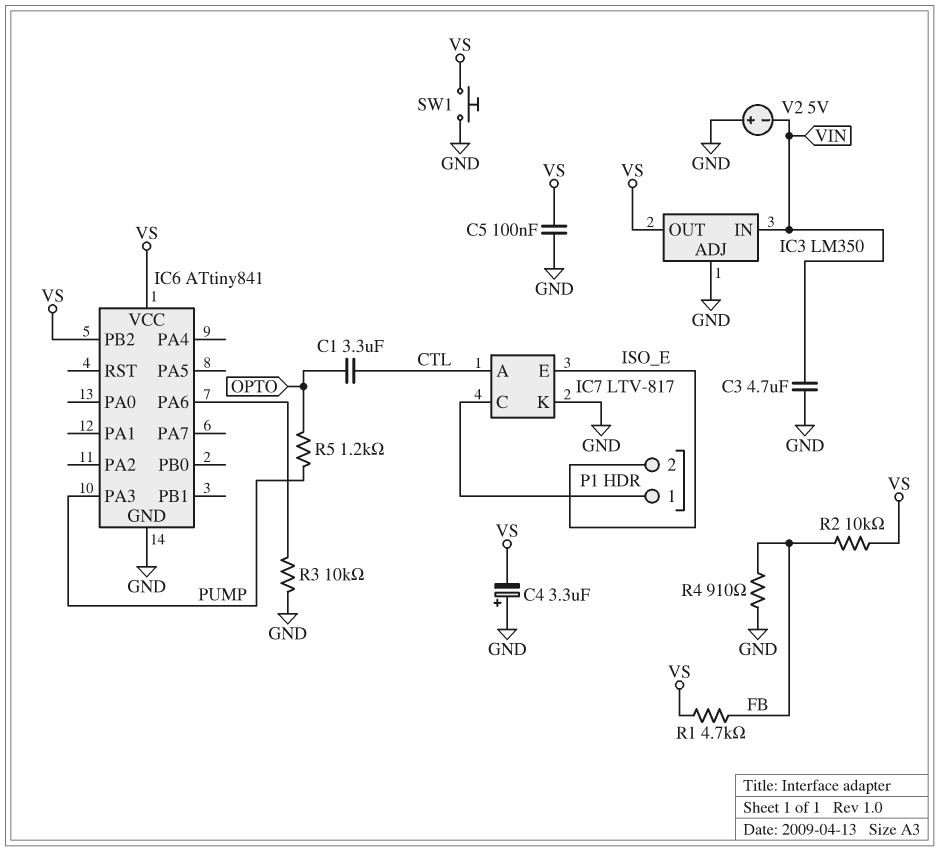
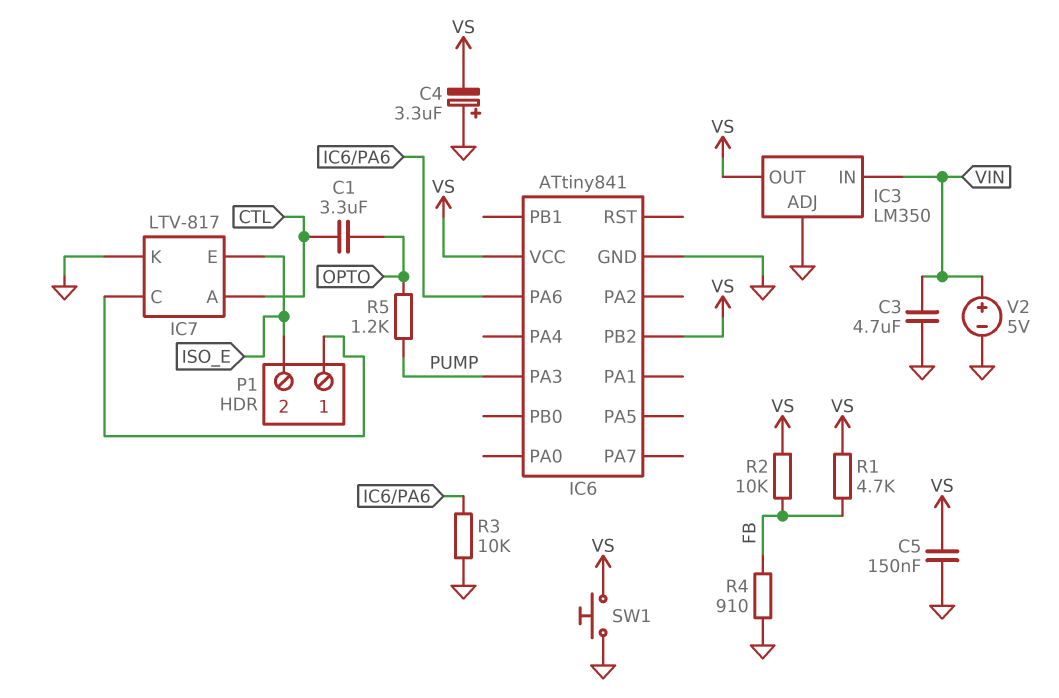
C5: 100nF (GND, VS) -> 150nF (GND, VS)
V2: 5V (plus GND, minus VIN) -> 5V (plus VIN, minus GND)

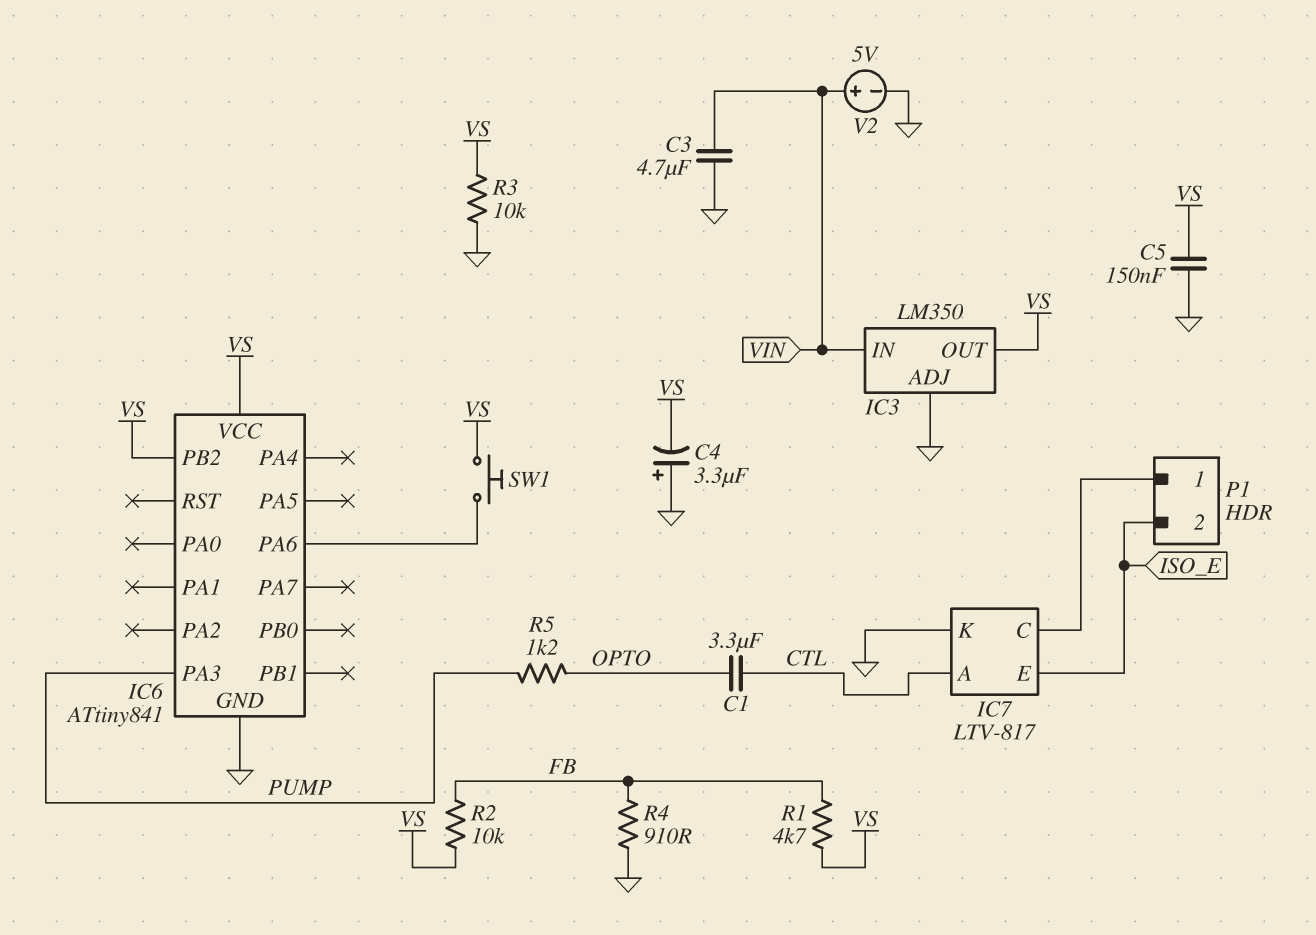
R3: 10k (GND, IC6/PA6) -> 10k (GND, VS)
SW1: button (GND, VS) -> button (IC6/PA6, VS)

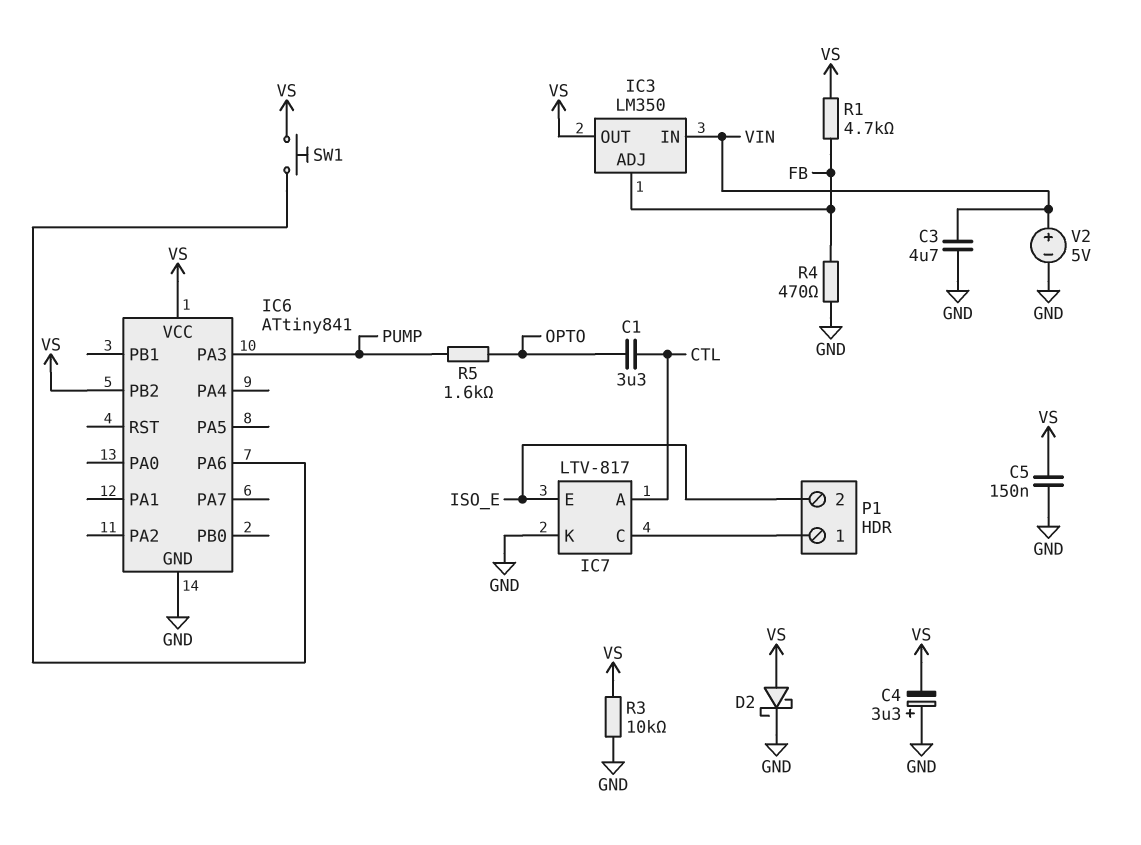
D2: none -> schottky (A VS, K GND)
IC3 pin ADJ: GND -> FB
R2: 10k (FB, VS) -> none
R4: 910 (FB, GND) -> 470 (FB, GND)
R5: 1.2k (OPTO, PUMP) -> 1.6k (OPTO, PUMP)

